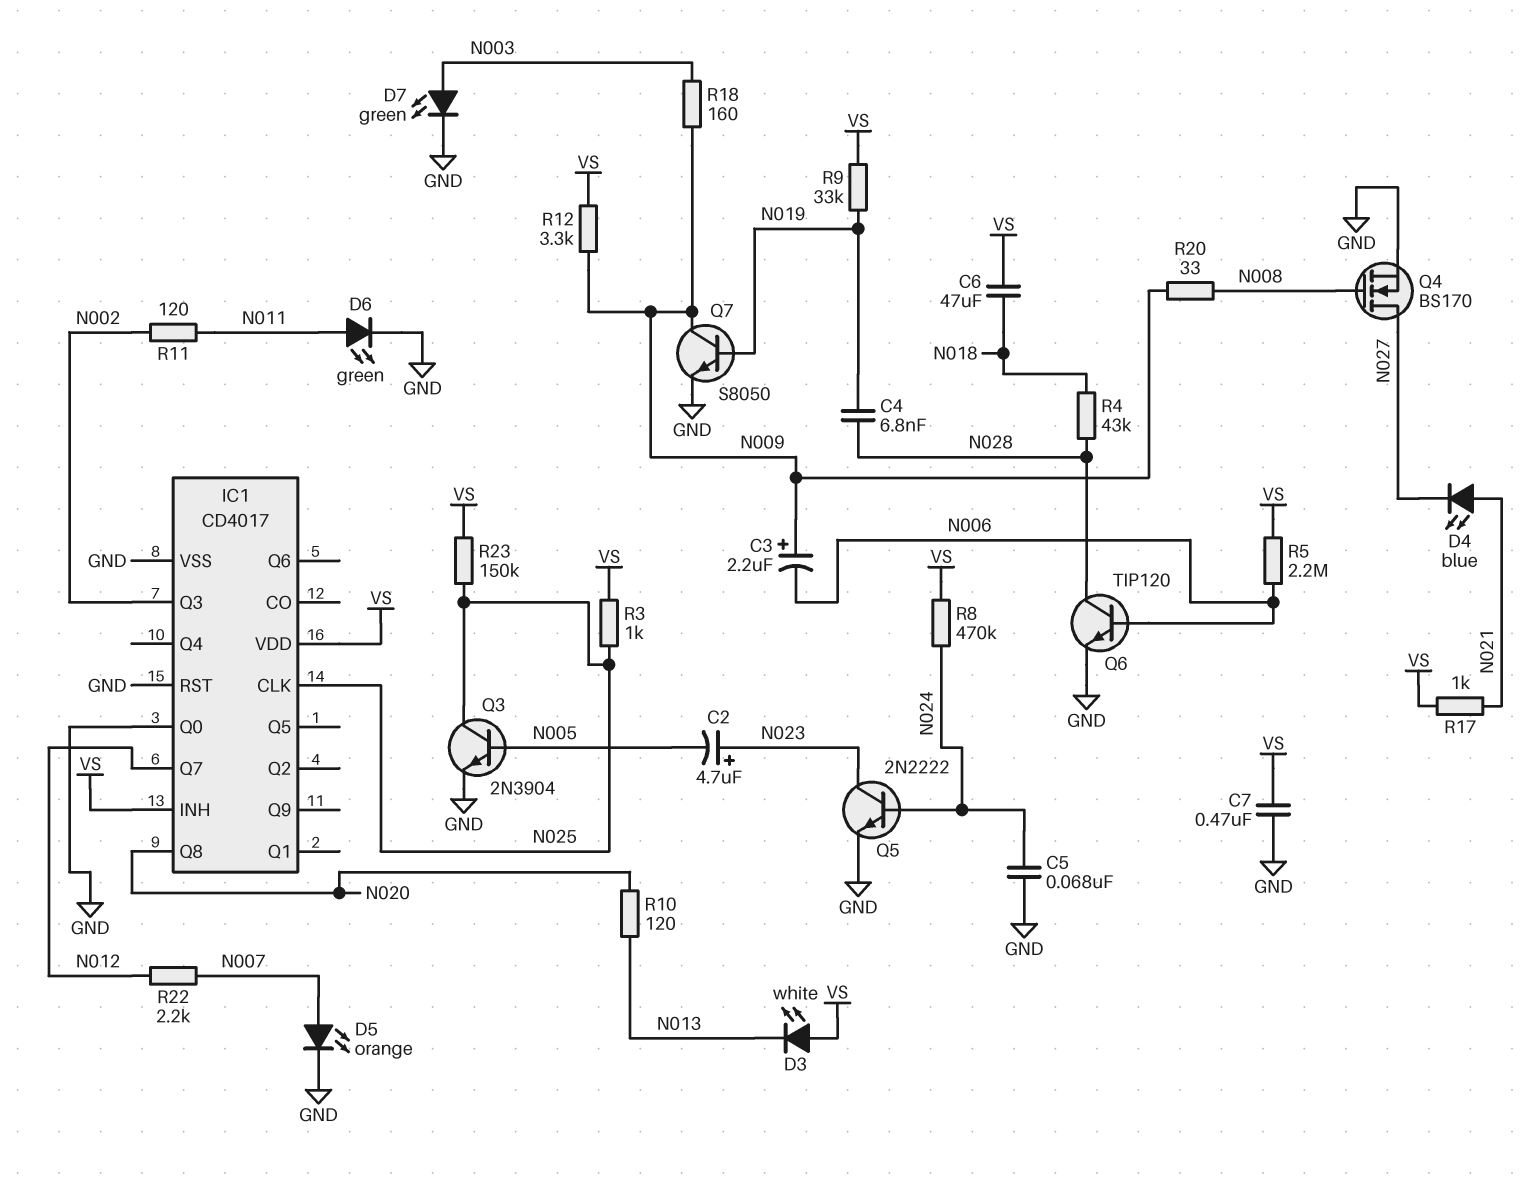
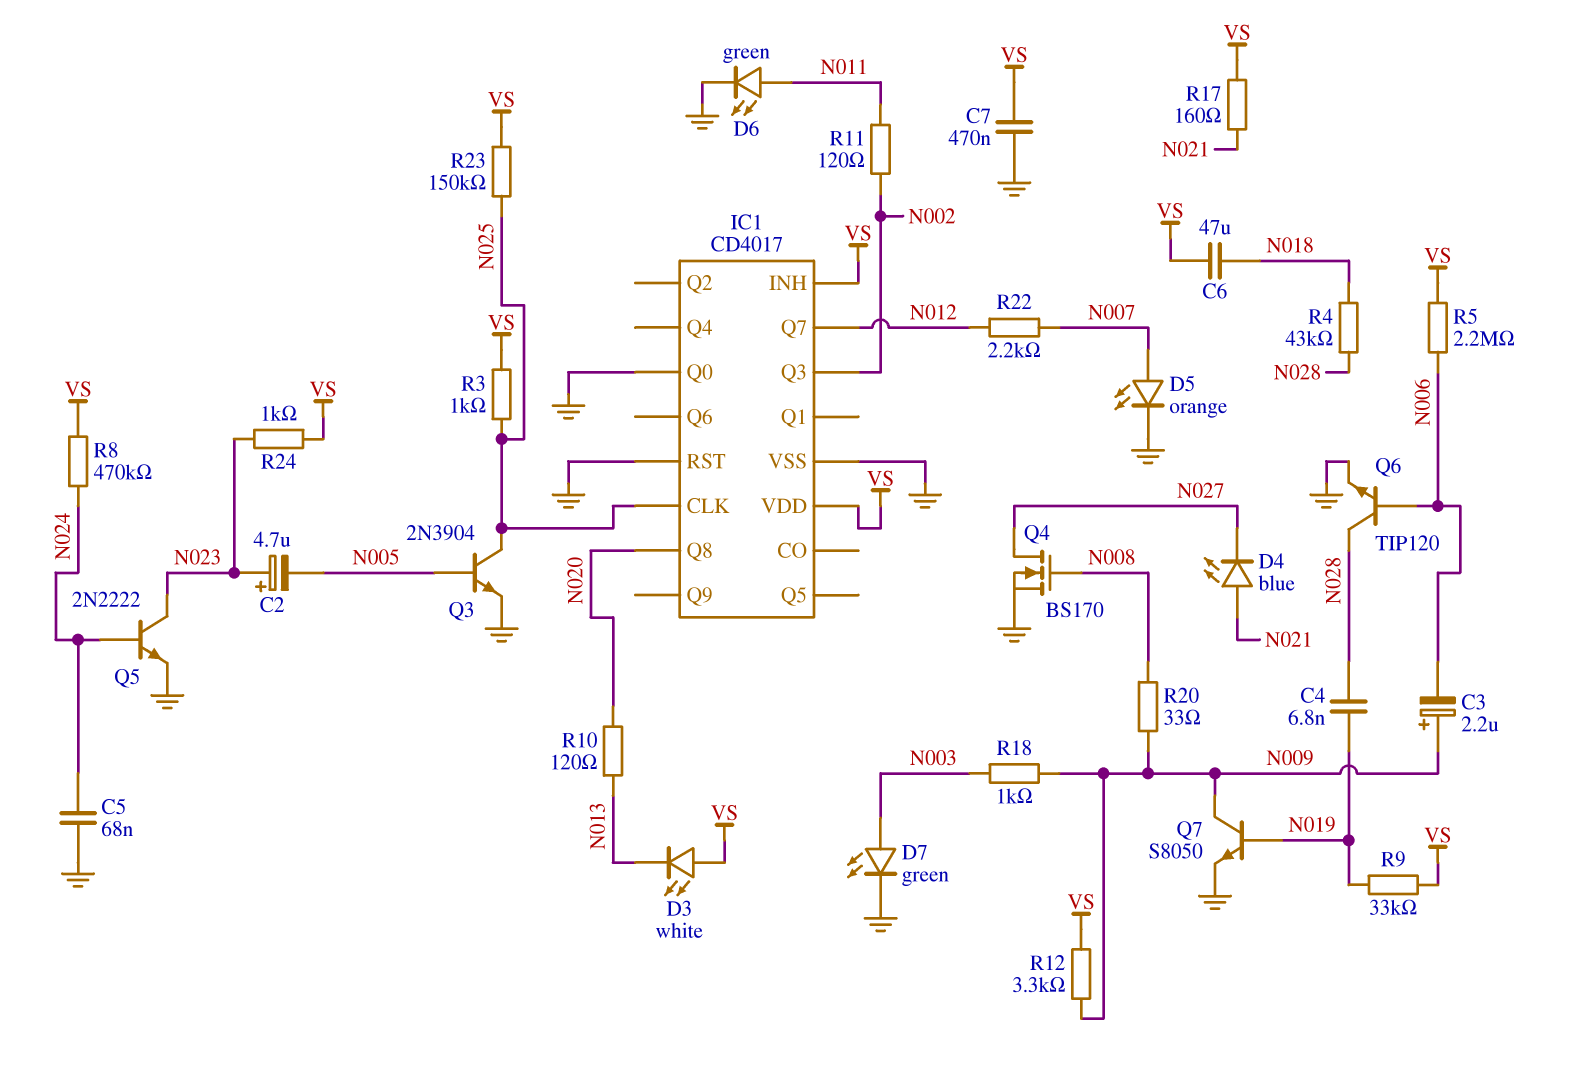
R17: 1k (N021, VS) -> 160 (N021, VS)
R18: 160 (N003, N009) -> 1k (N003, N009)
R24: none -> 1k (N023, VS)

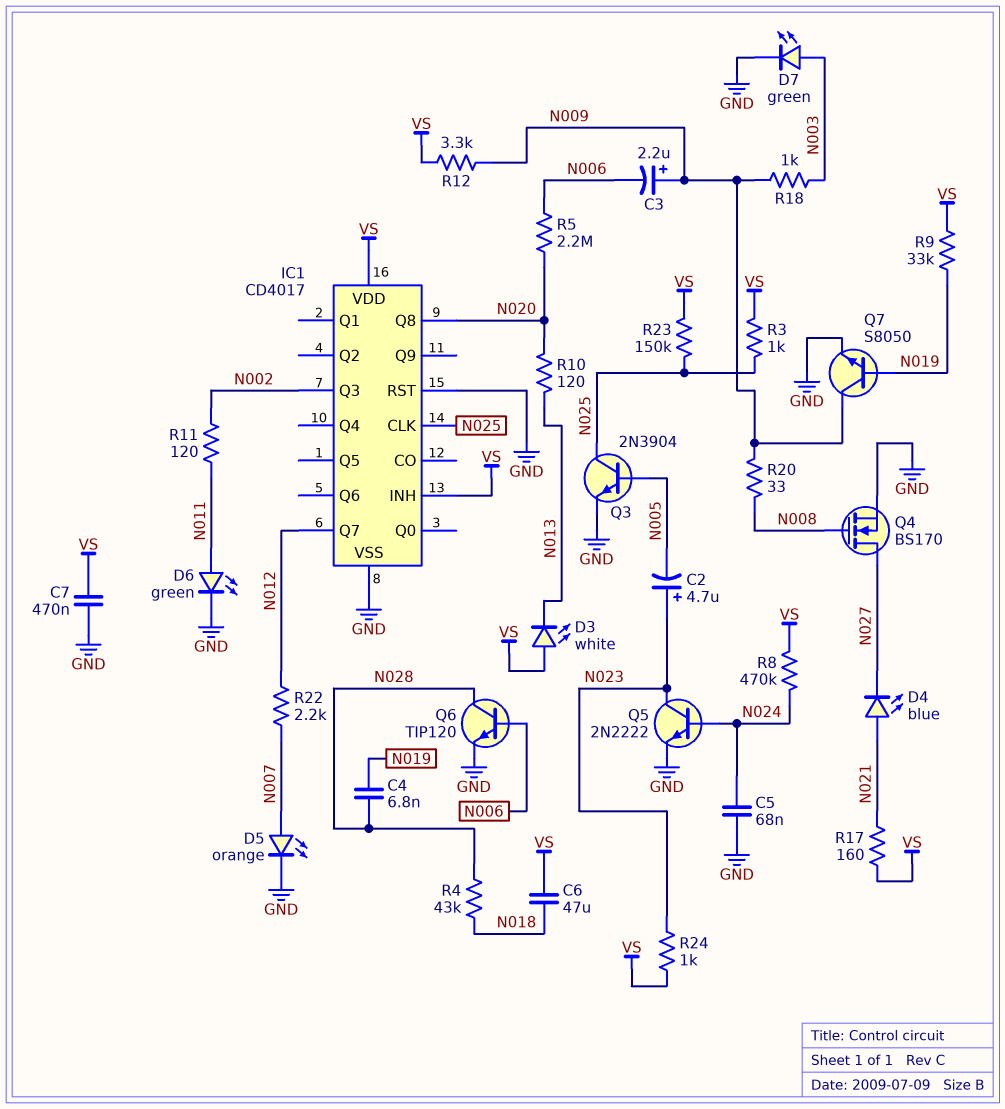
IC1 pin Q0: GND -> none
R5: 2.2M (N006, VS) -> 2.2M (N006, N020)

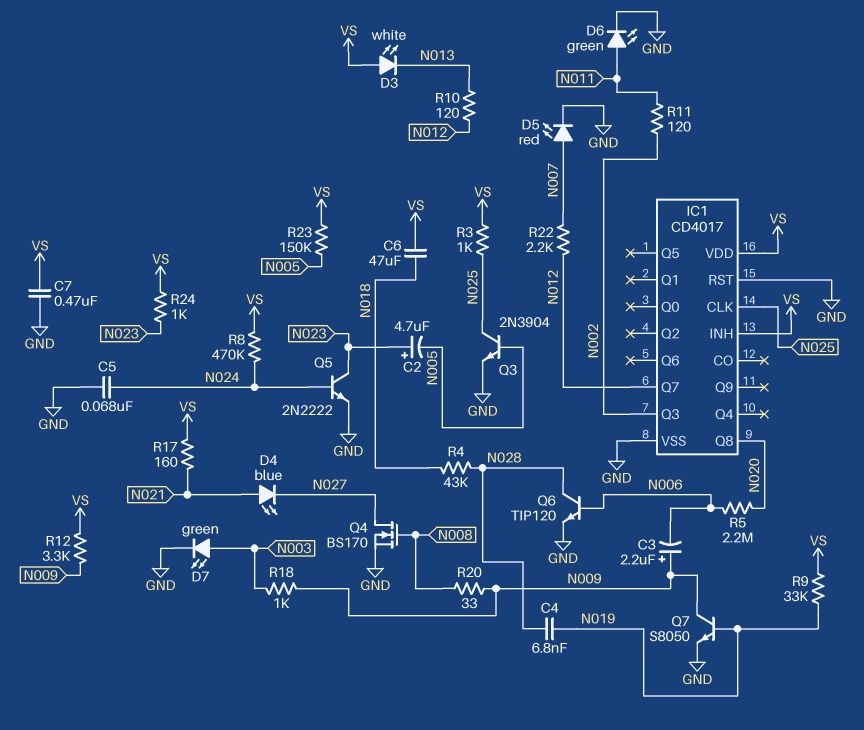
D5: LED orange (A N007, K GND) -> LED red (A N007, K GND)
R10: 120 (N013, N020) -> 120 (N012, N013)
R23: 150k (N025, VS) -> 150k (N005, VS)

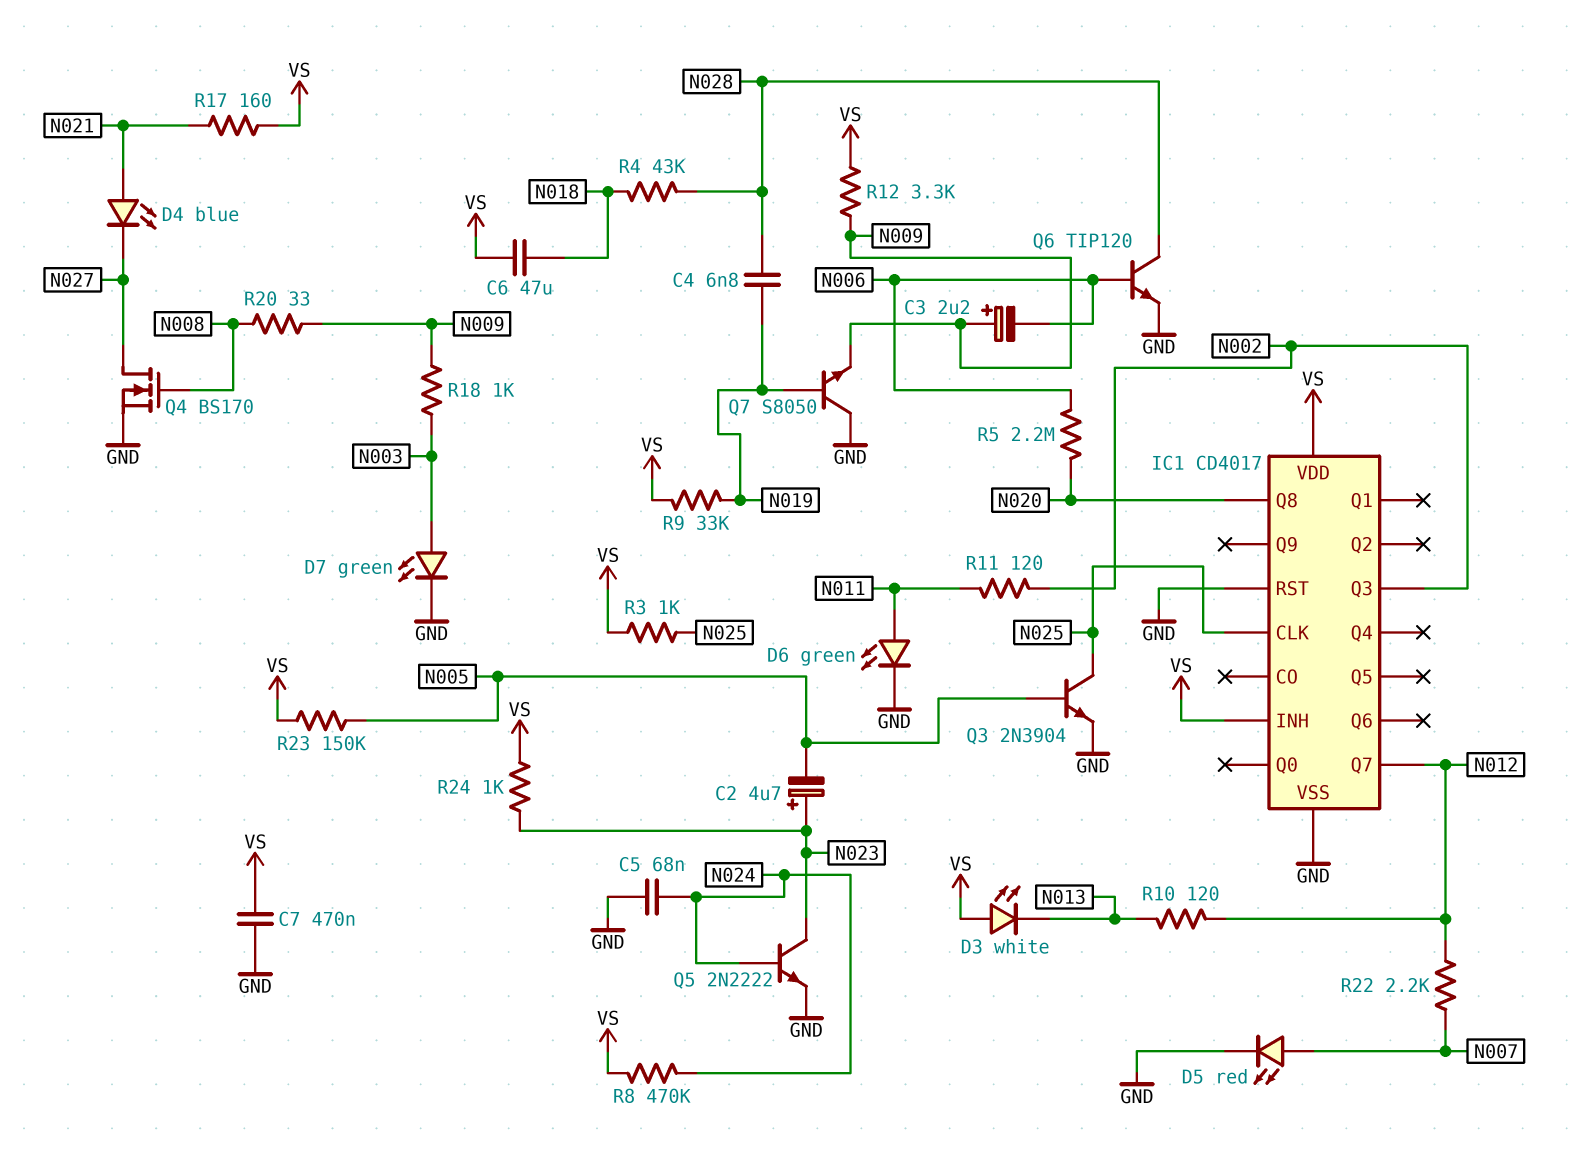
Q7: NPN S8050 (B N019, C N009, E GND) -> NPN S8050 (B N019, C GND, E N009)

